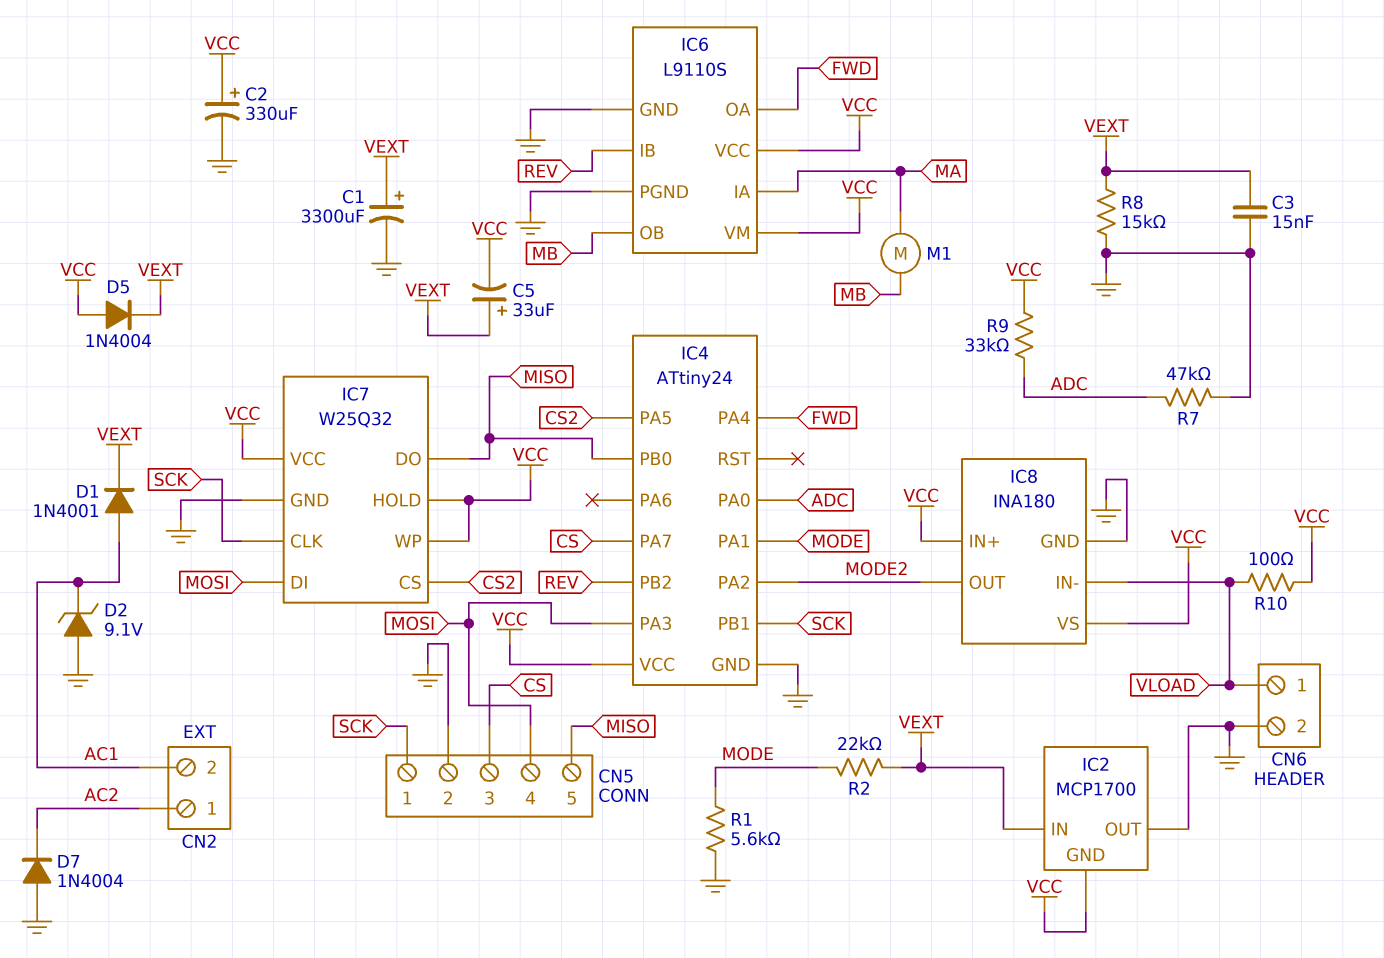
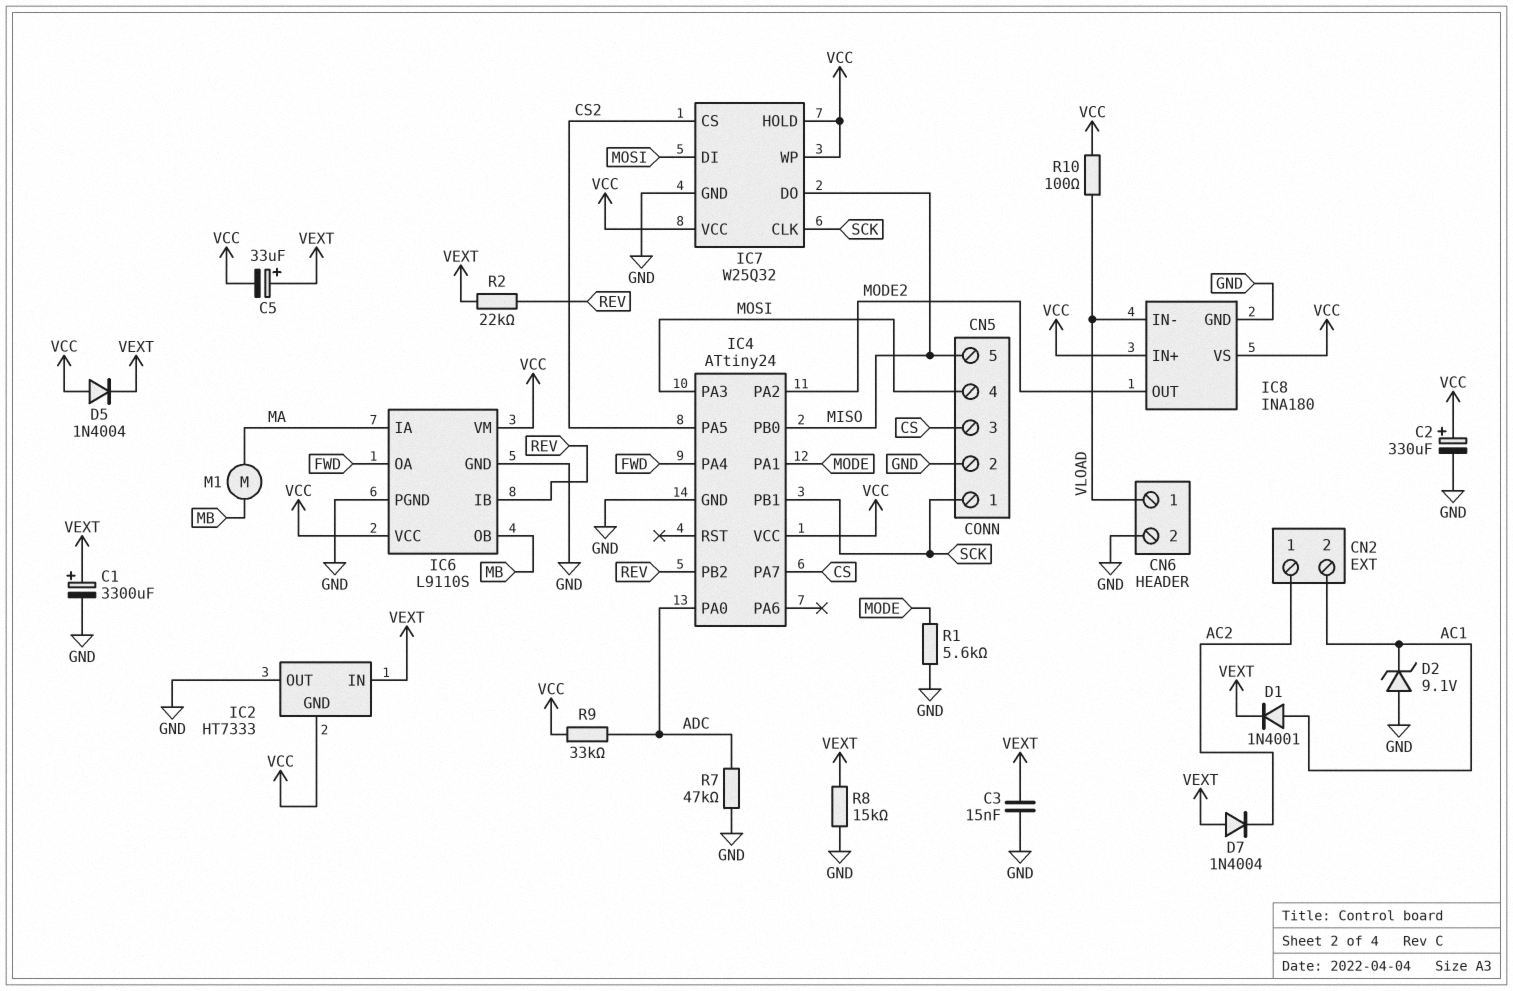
D7: diode 1N4004 (A GND, K AC2) -> diode 1N4004 (A VEXT, K AC2)
IC2: MCP1700 -> HT7333
R2: 22k (MODE, VEXT) -> 22k (REV, VEXT)

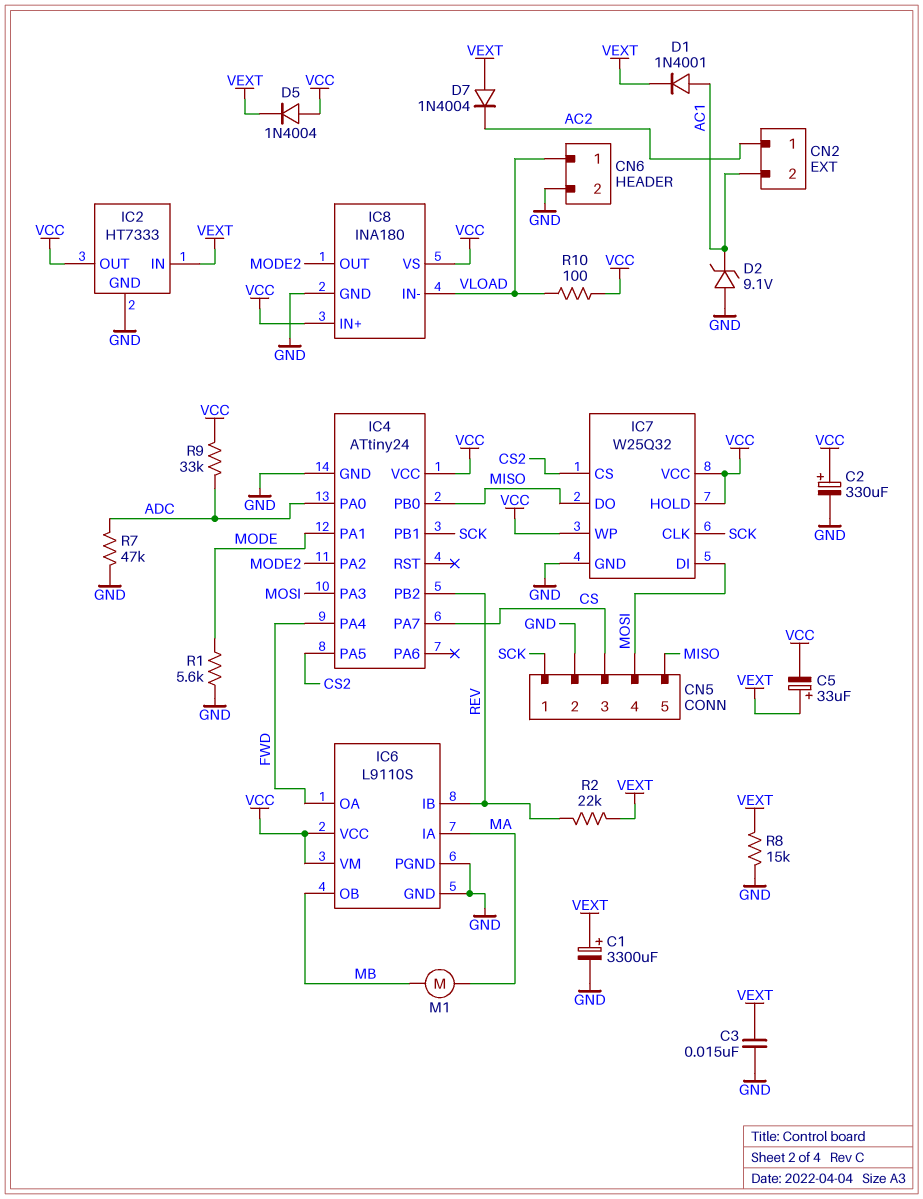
IC2 pin GND: VCC -> GND
IC2 pin OUT: GND -> VCC

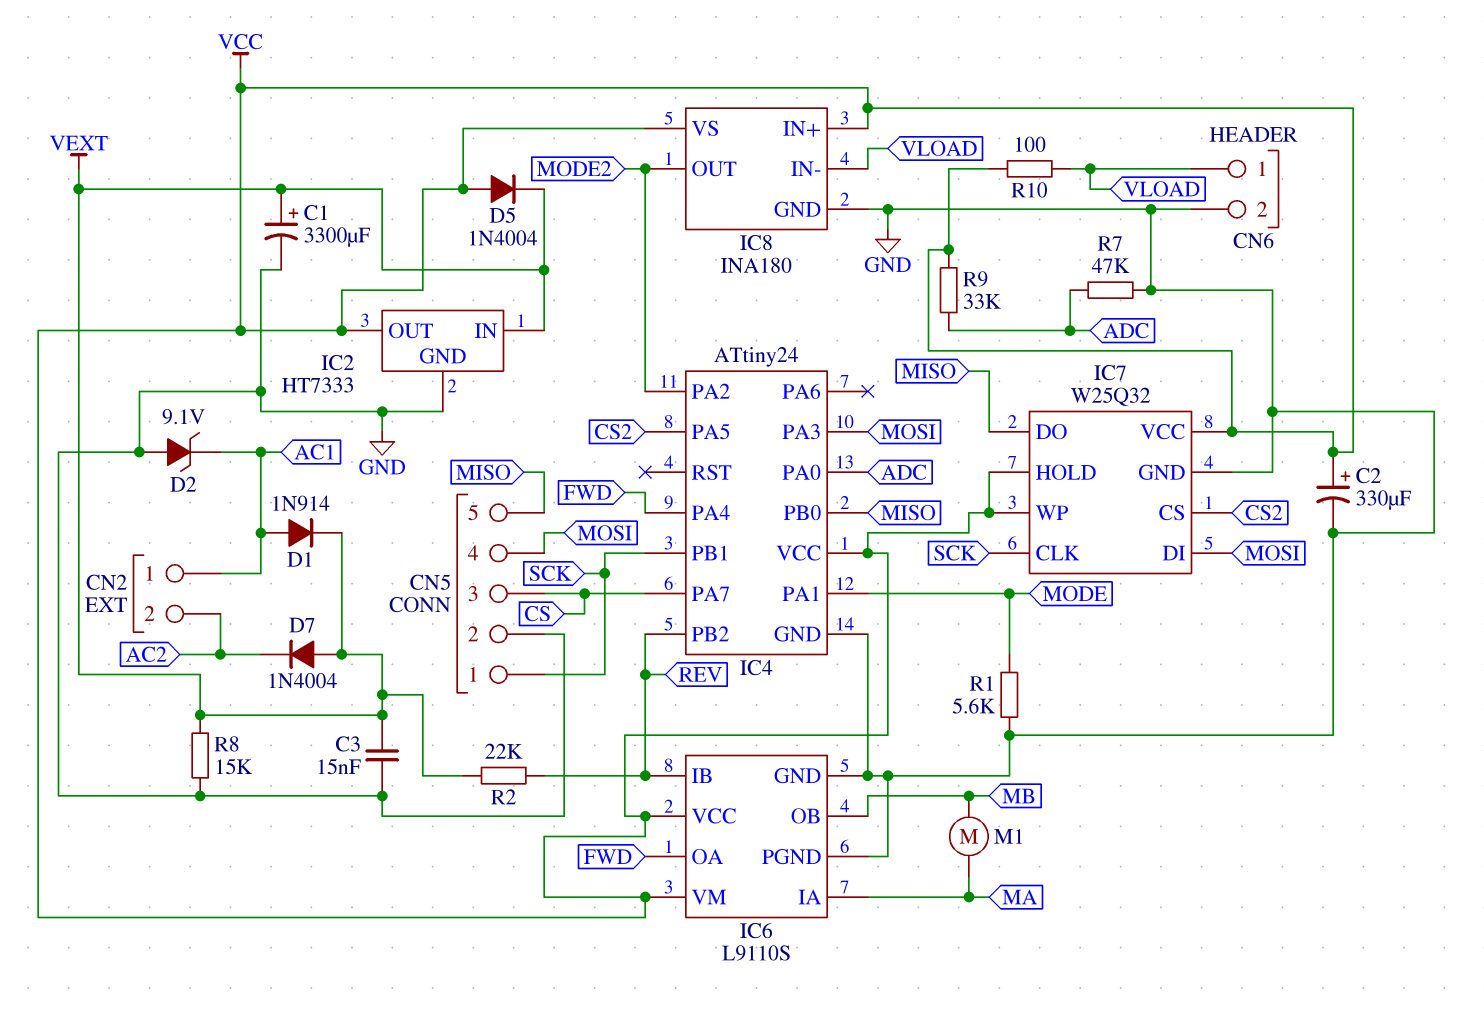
C5: 33uF (plus VEXT, minus VCC) -> none
CN2 pin 1: AC2 -> AC1
CN2 pin 2: AC1 -> AC2
D1: diode 1N4001 (A AC1, K VEXT) -> diode 1N914 (A AC1, K VEXT)

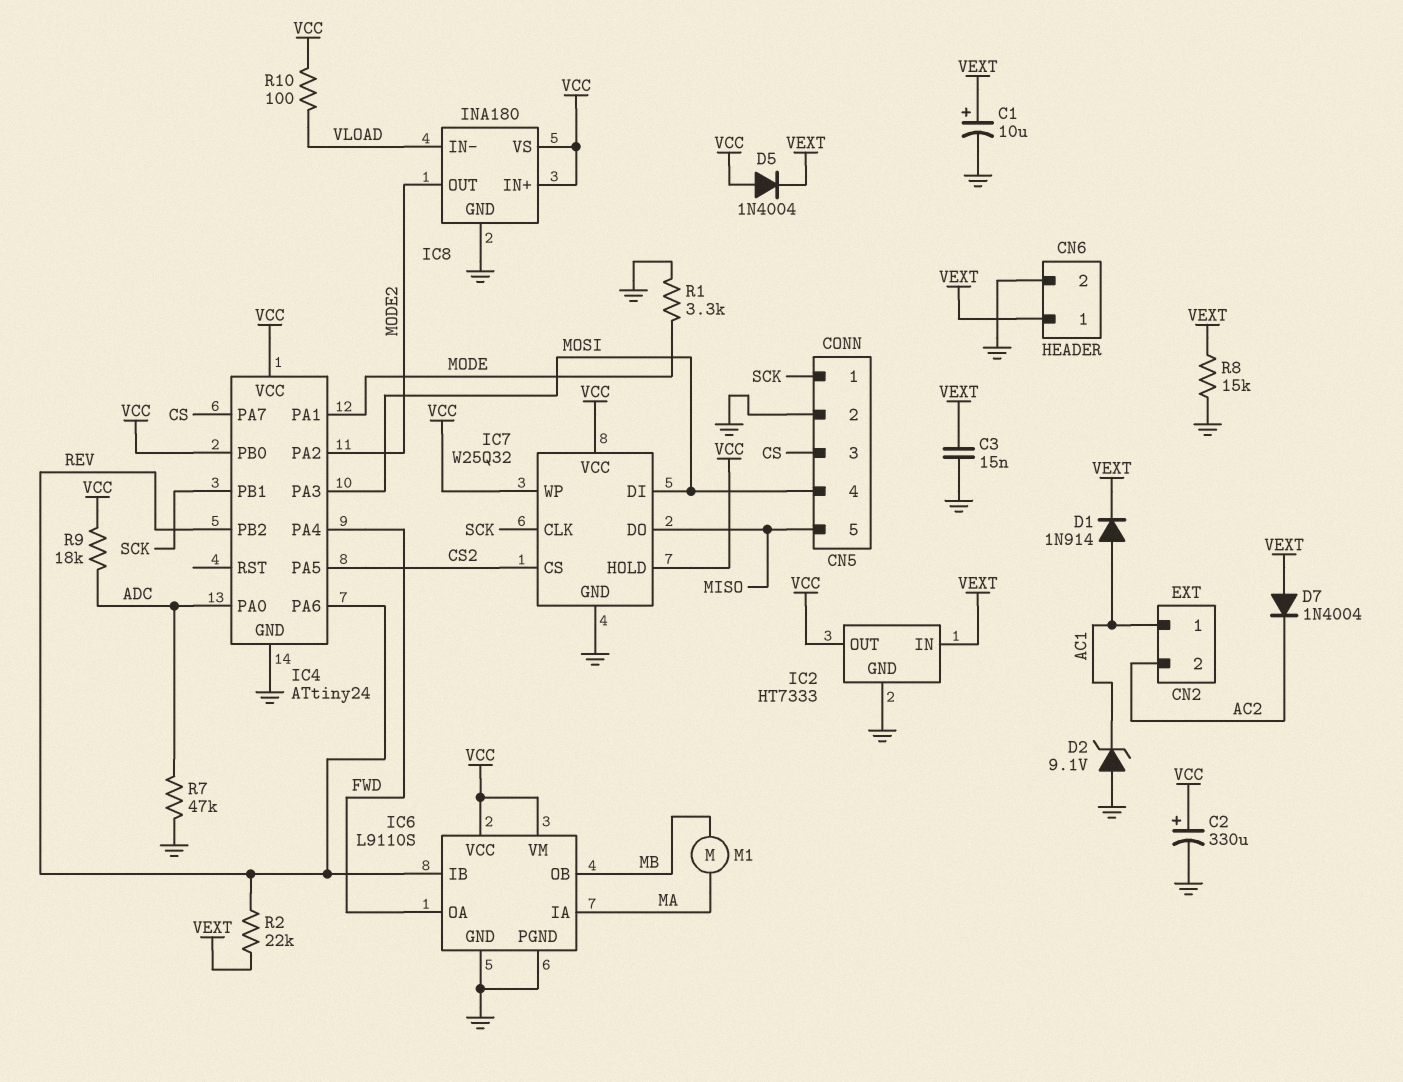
C1: 3300uF (plus VEXT, minus GND) -> 10uF (plus VEXT, minus GND)
CN6 pin 1: VLOAD -> VEXT
IC4 pin PA6: none -> REV
IC4 pin PB0: MISO -> VCC
R1: 5.6k (GND, MODE) -> 3.3k (GND, MODE)
R9: 33k (ADC, VCC) -> 18k (ADC, VCC)

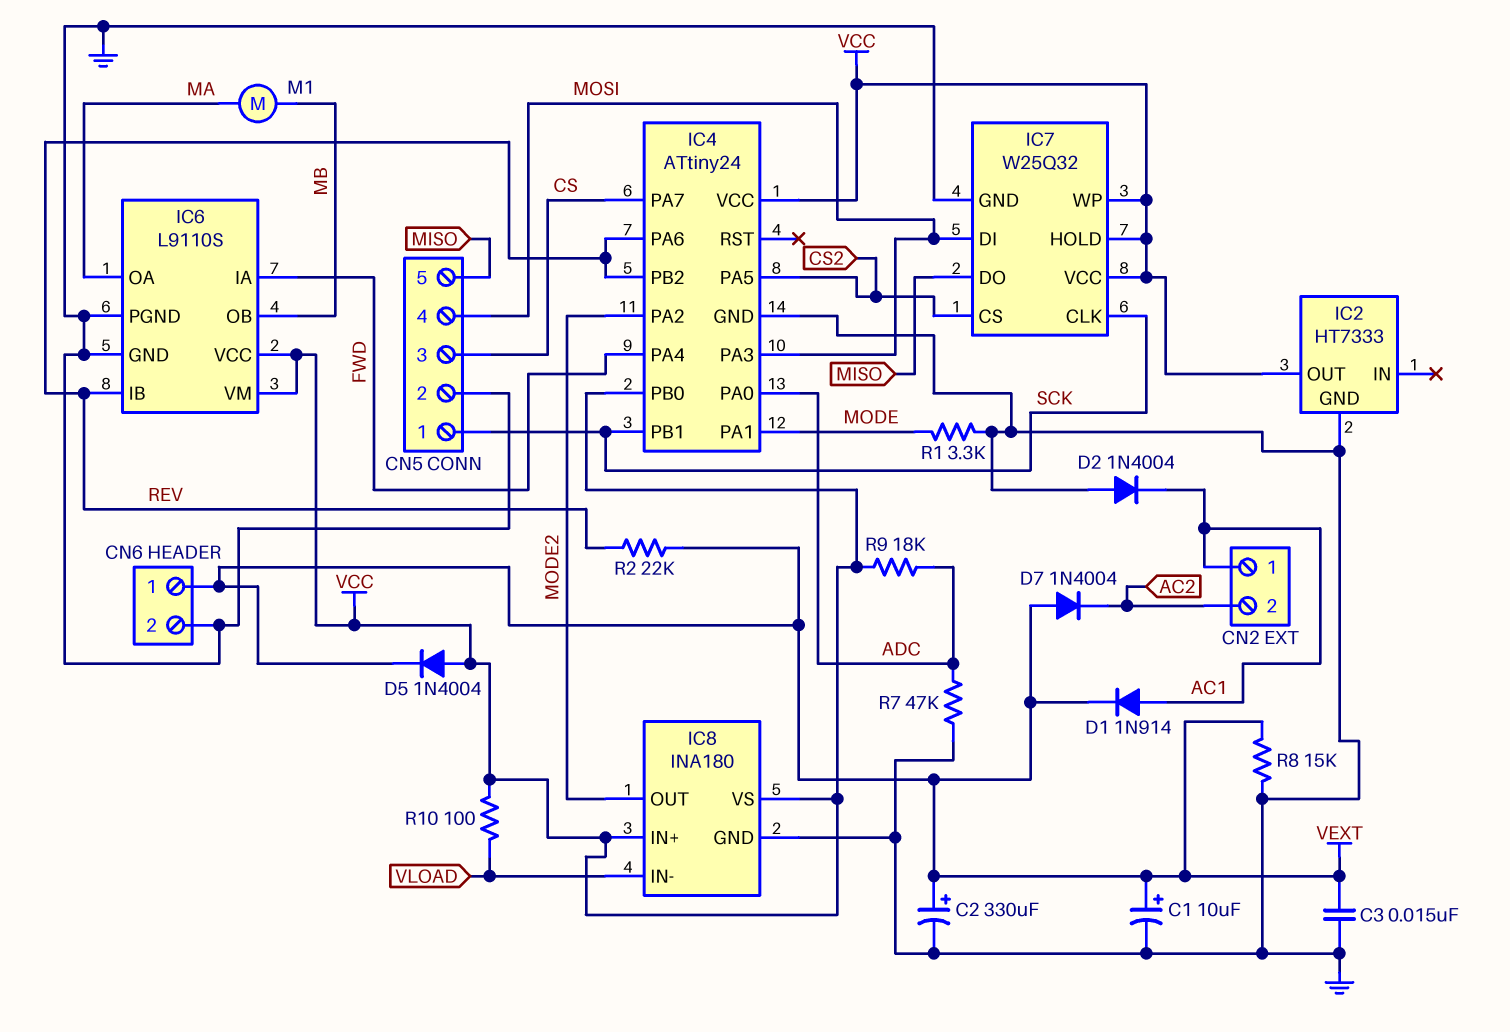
C2: 330uF (plus VCC, minus GND) -> 330uF (plus VEXT, minus GND)
D2: zener 9.1V (A GND, K AC1) -> diode 1N4004 (A GND, K AC1)
IC2 pin IN: VEXT -> none
IC6 pin IA: MA -> FWD
IC6 pin OA: FWD -> MA

